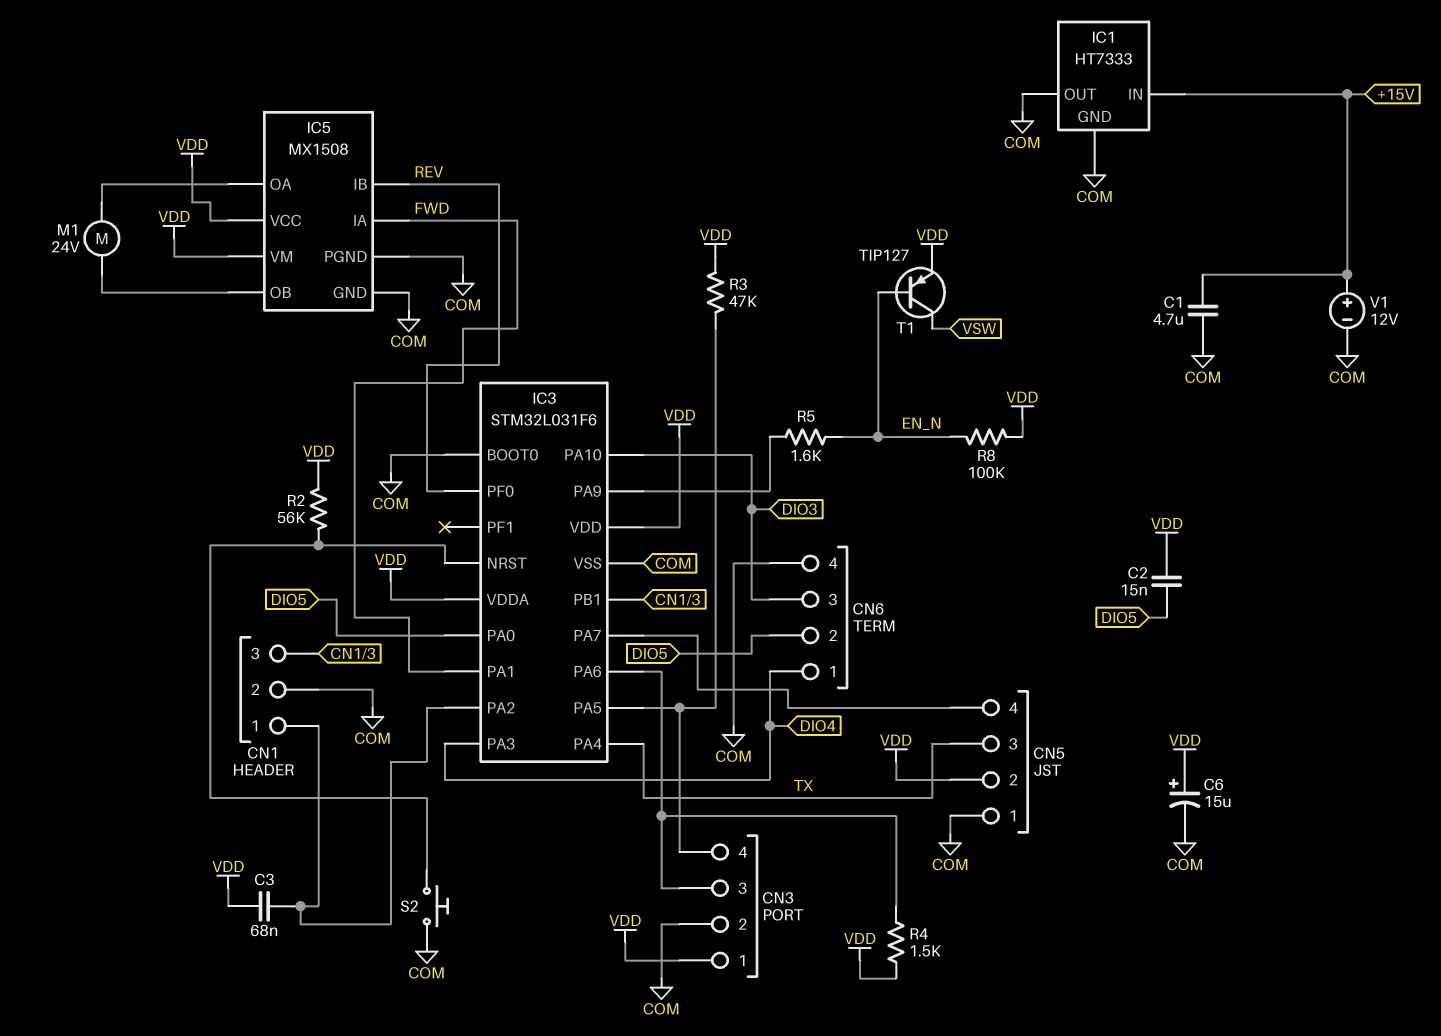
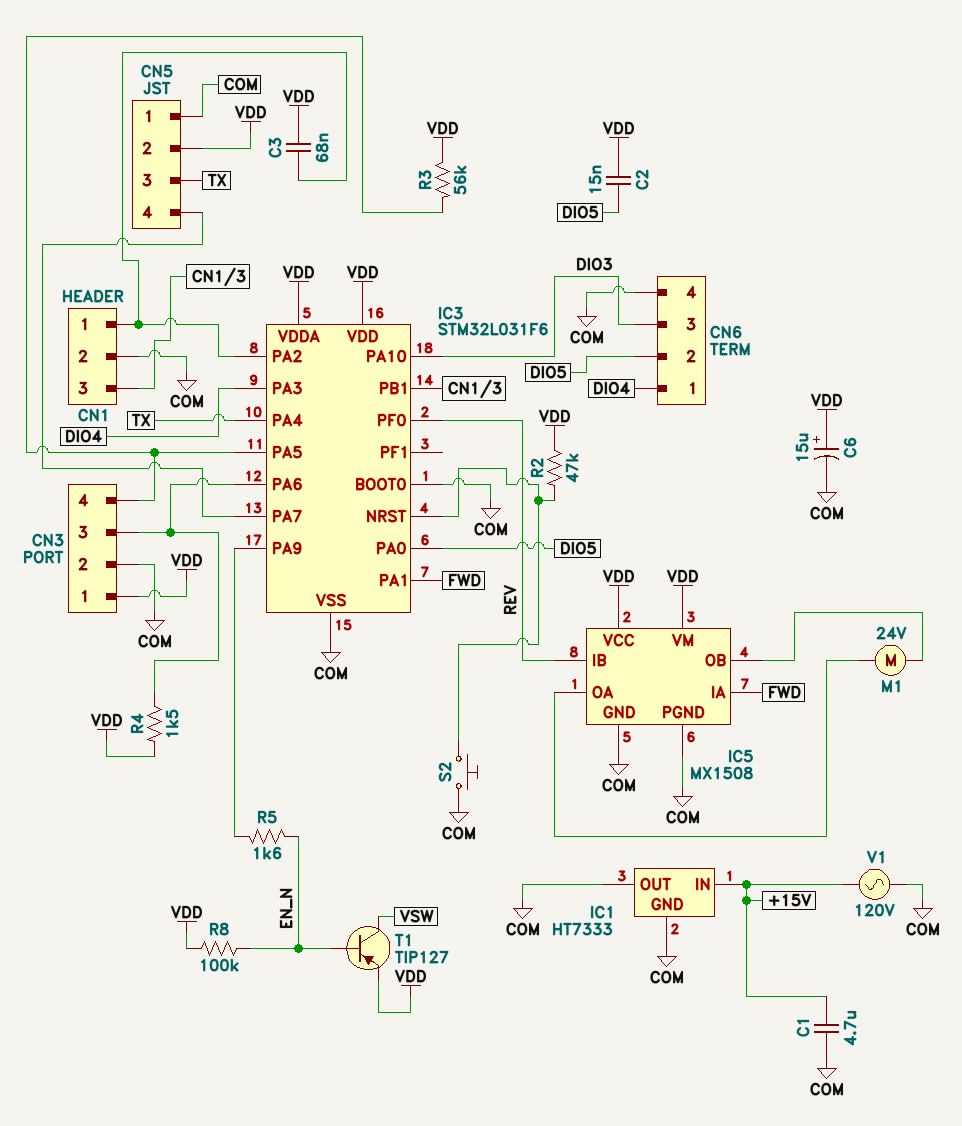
R2: 56k (IC3/NRST, VDD) -> 47k (IC3/NRST, VDD)
R3: 47k (CN3/4, VDD) -> 56k (CN3/4, VDD)
V1: 12V (plus +15V, minus COM) -> AC 120V (+15V, COM)

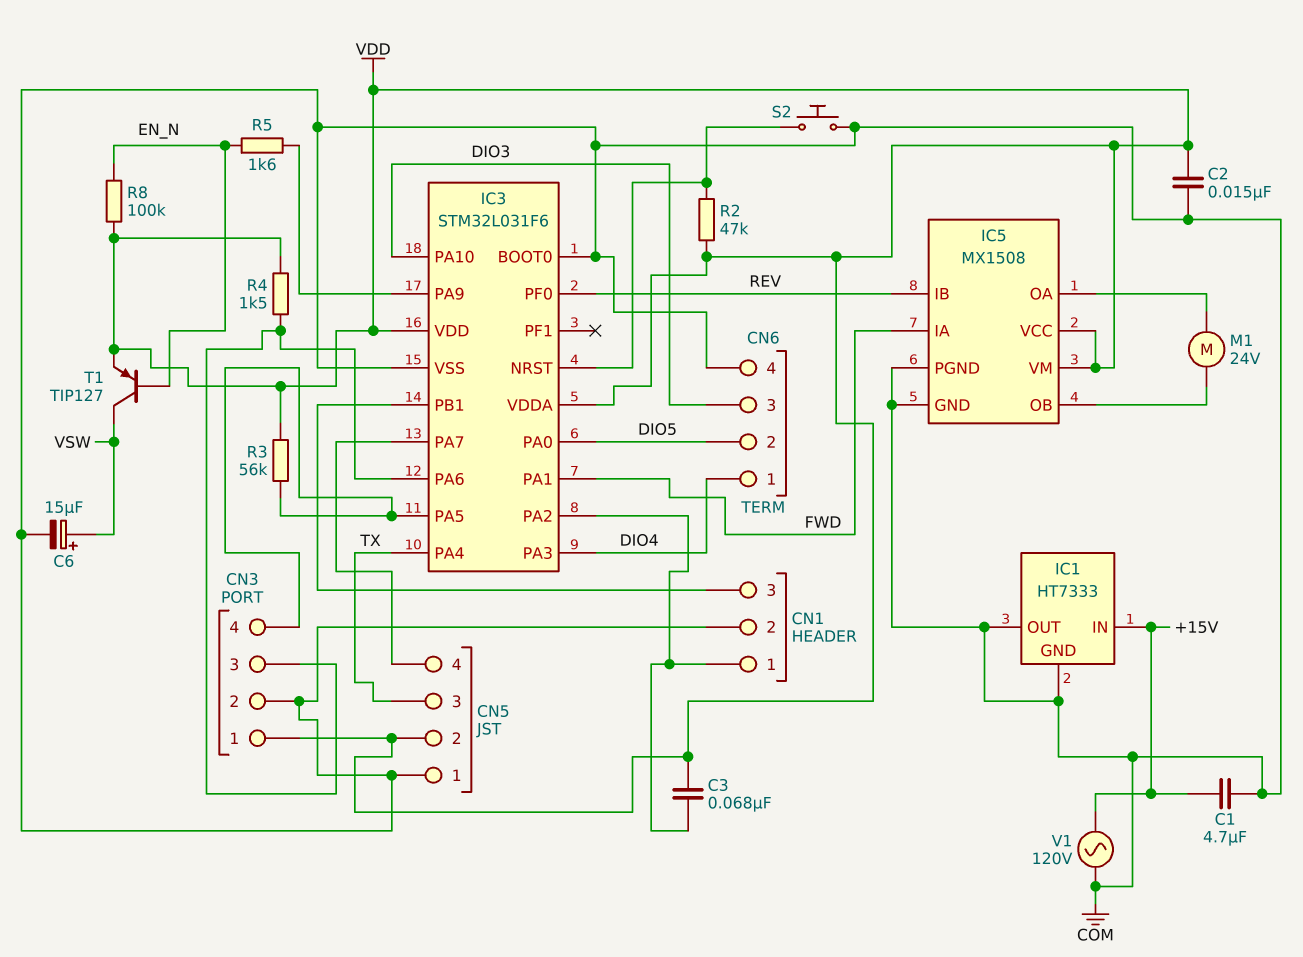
C2: 15nF (DIO5, VDD) -> 15nF (COM, VDD)
C6: 15uF (plus VDD, minus COM) -> 15uF (plus VSW, minus COM)

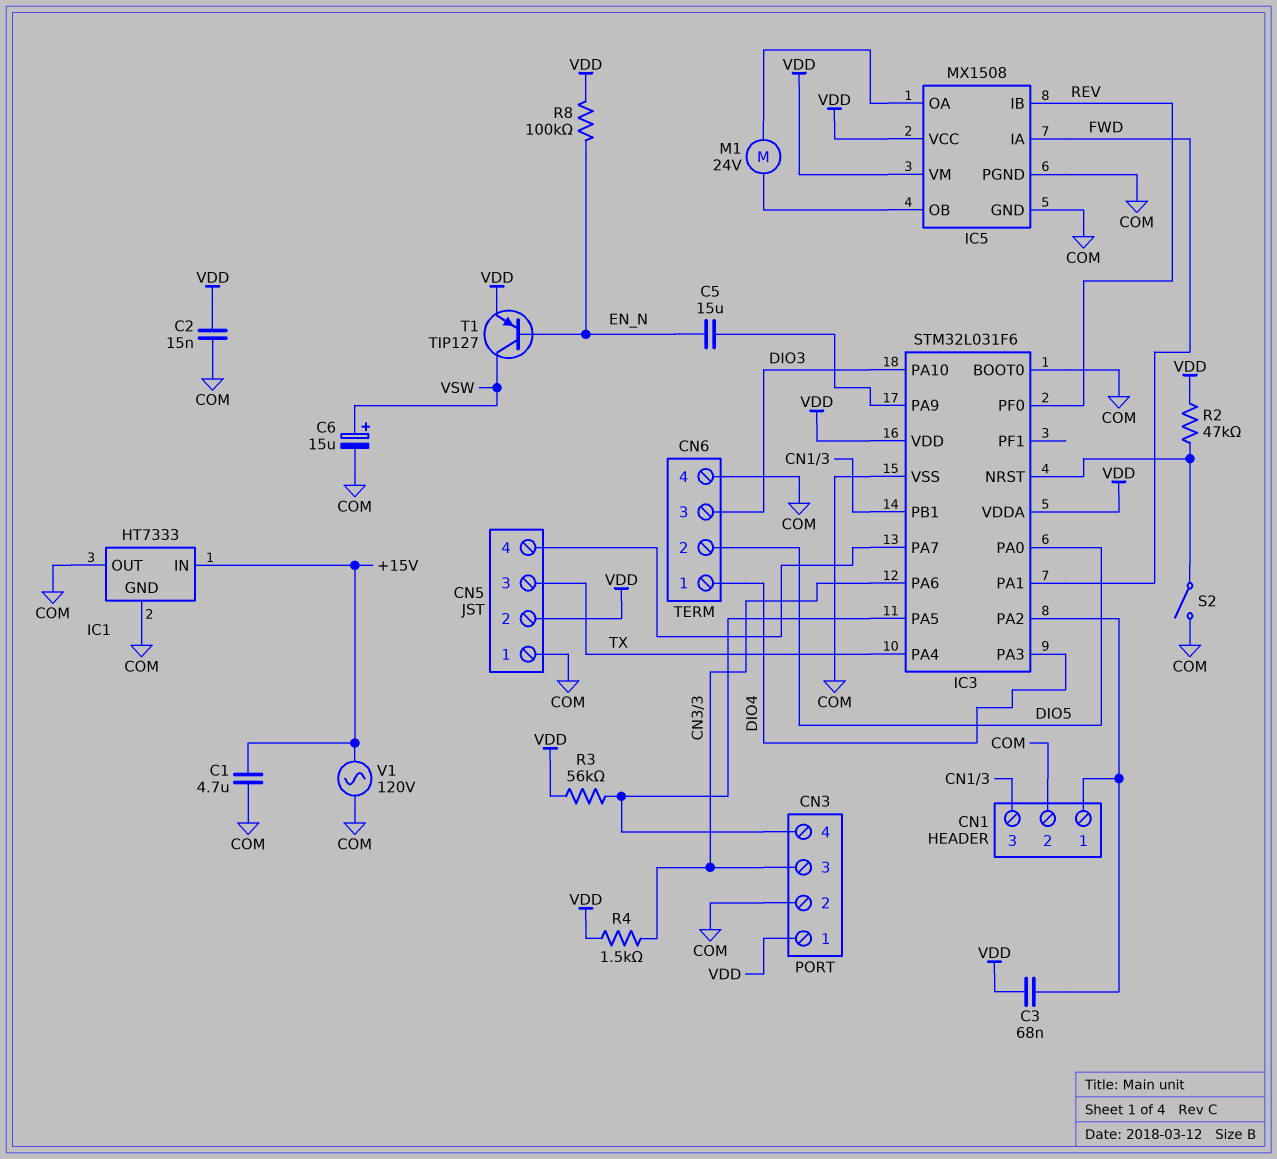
C5: none -> 15uF (EN_N, IC3/PA9)
R5: 1.6k (EN_N, IC3/PA9) -> none
S2: button (COM, IC3/NRST) -> switch (COM, IC3/NRST)

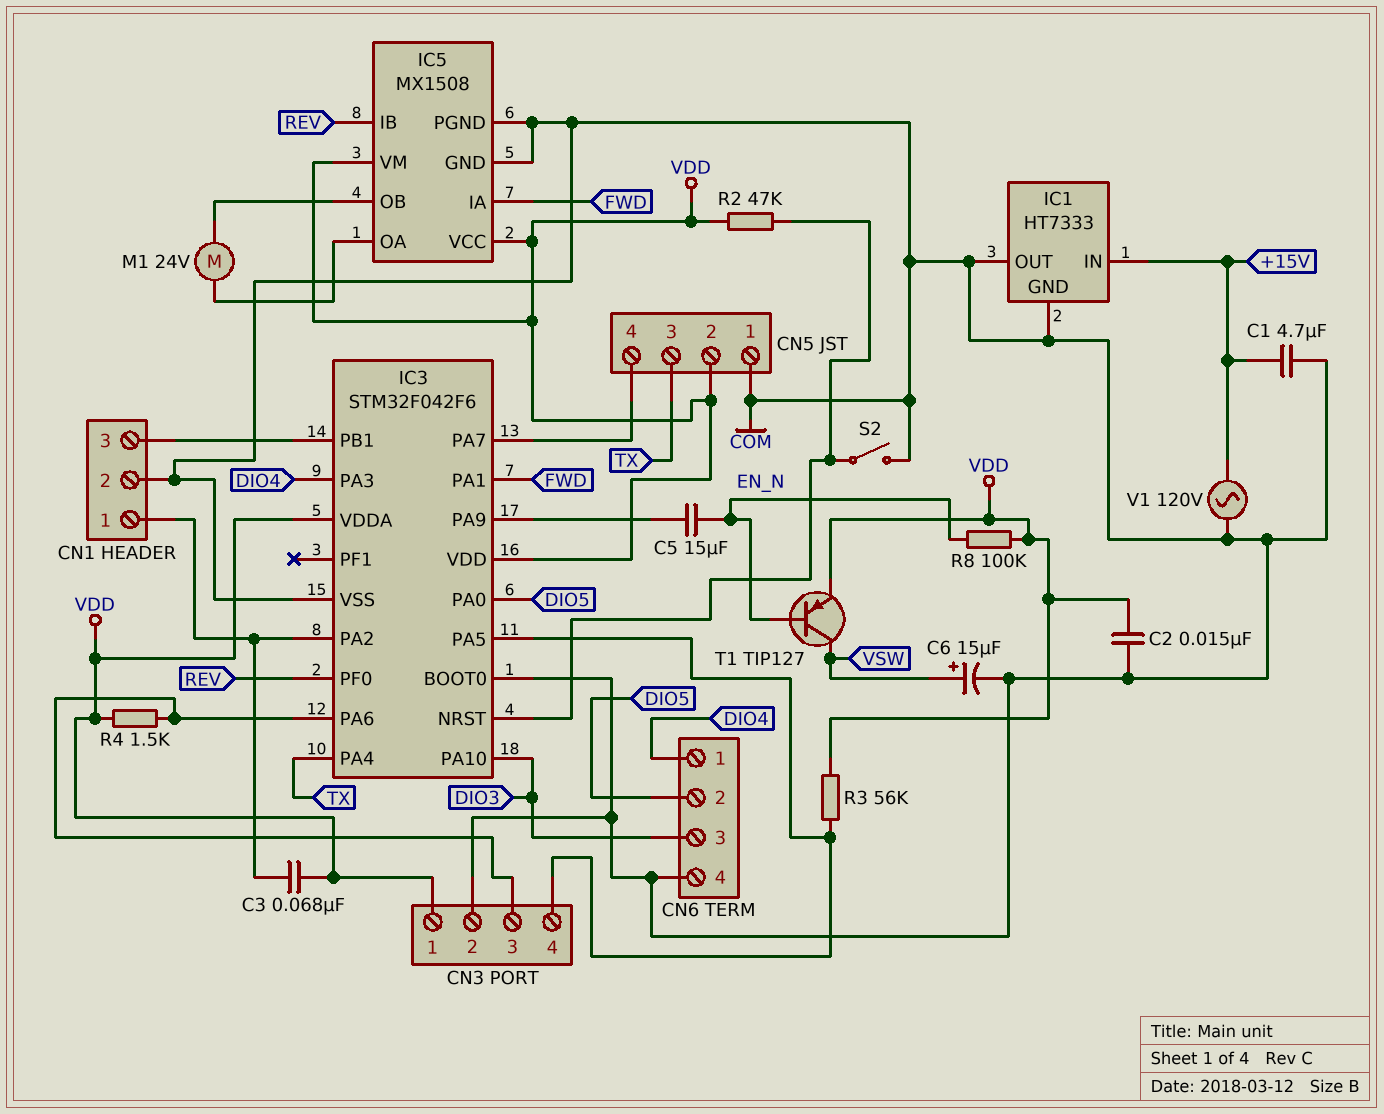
IC3: STM32L031F6 -> STM32F042F6

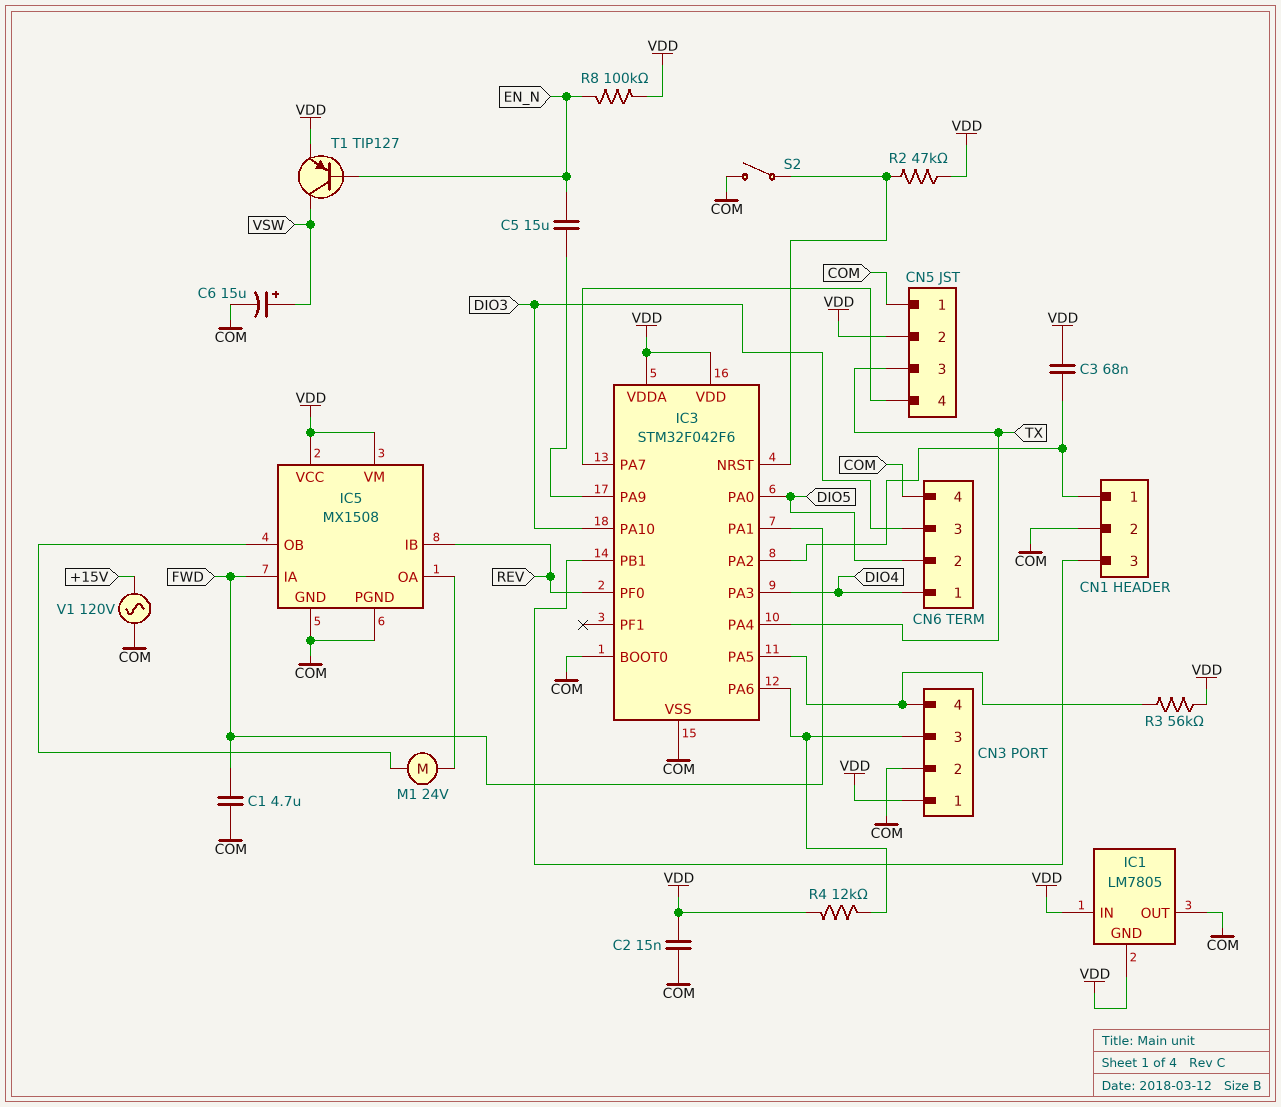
C1: 4.7uF (+15V, COM) -> 4.7uF (COM, FWD)
IC1: HT7333 -> LM7805
IC1 pin GND: COM -> VDD
IC1 pin IN: +15V -> VDD
R4: 1.5k (CN3/3, VDD) -> 12k (CN3/3, VDD)

